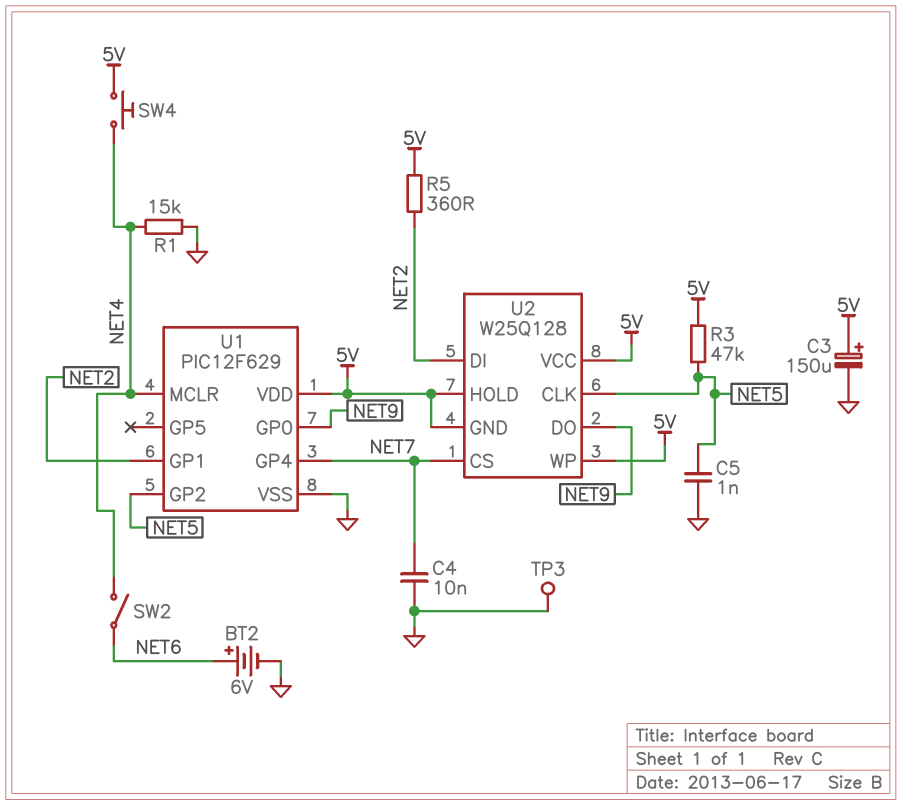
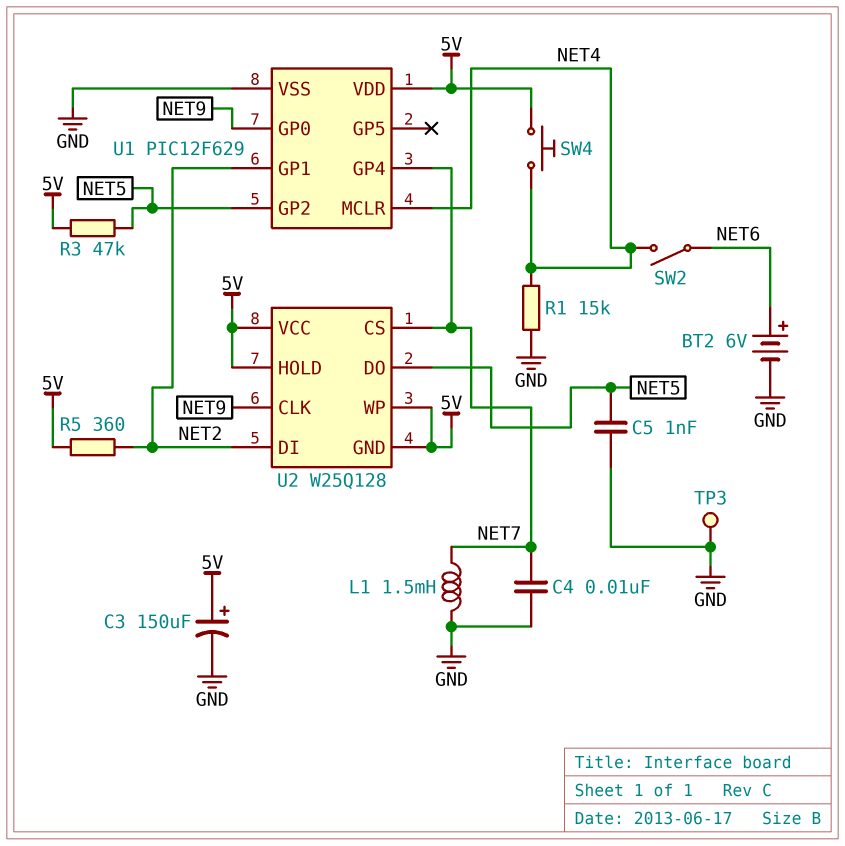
L1: none -> 1.5mH (GND, NET7)
U2 pin CLK: NET5 -> NET9
U2 pin DO: NET9 -> NET5

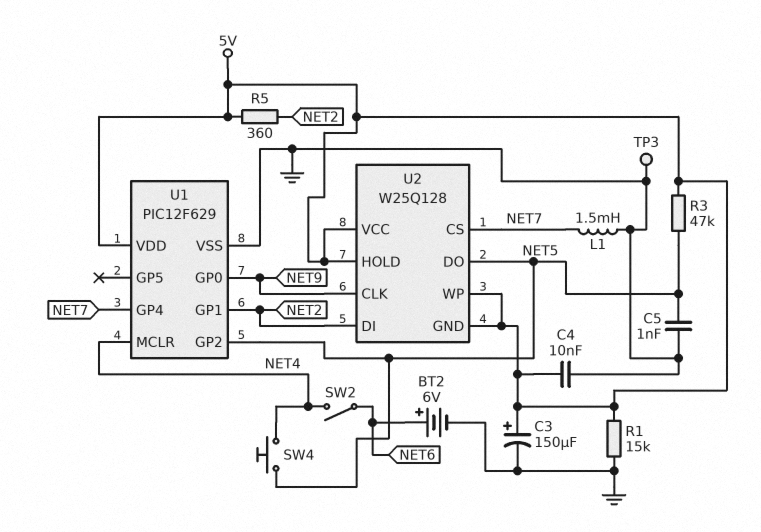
C4: 10nF (GND, NET7) -> 10nF (5V, GND)
R1: 15k (GND, NET4) -> 15k (5V, GND)
SW4: button (5V, NET4) -> button (NET4, NET5)

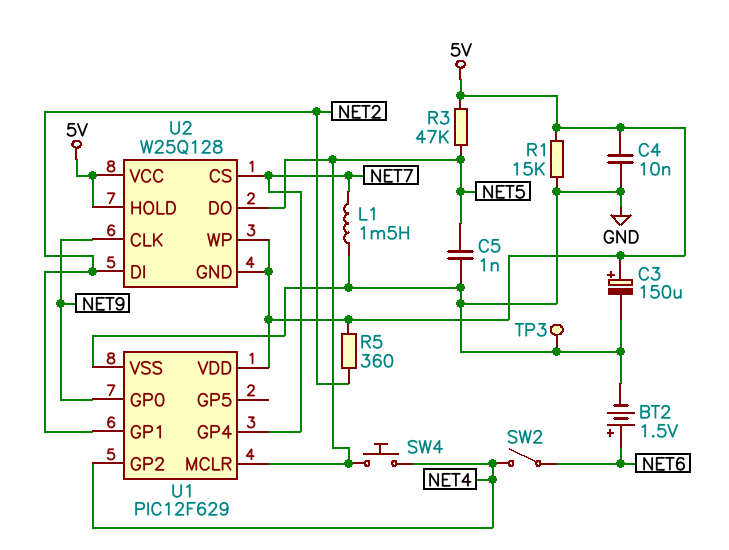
BT2: 6V (plus NET6, minus GND) -> 1.5V (plus NET6, minus GND)
U1 pin GP2: NET5 -> NET4
U1 pin MCLR: NET4 -> NET5

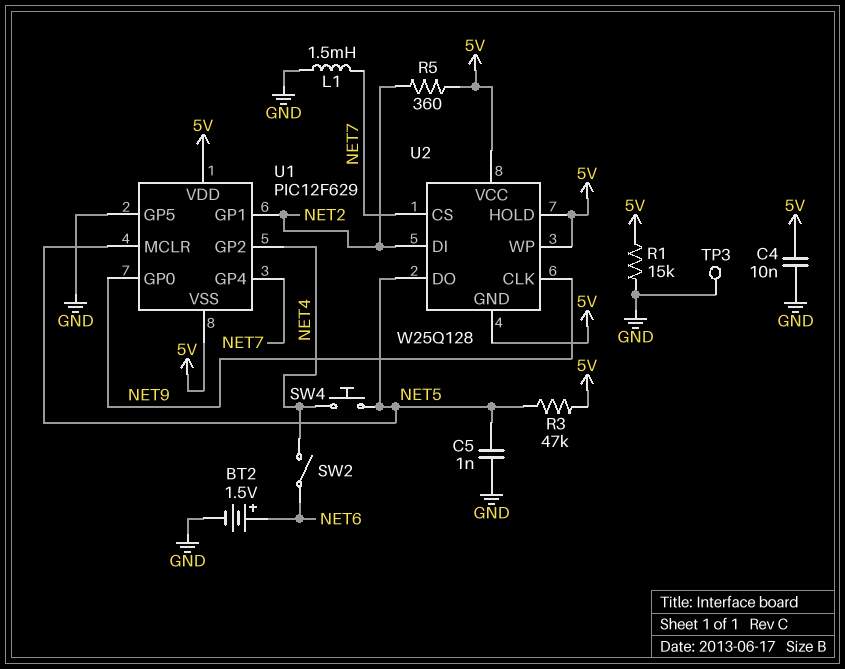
C3: 150uF (plus 5V, minus GND) -> none
U1 pin GP5: none -> GND
U1 pin VSS: GND -> 5V

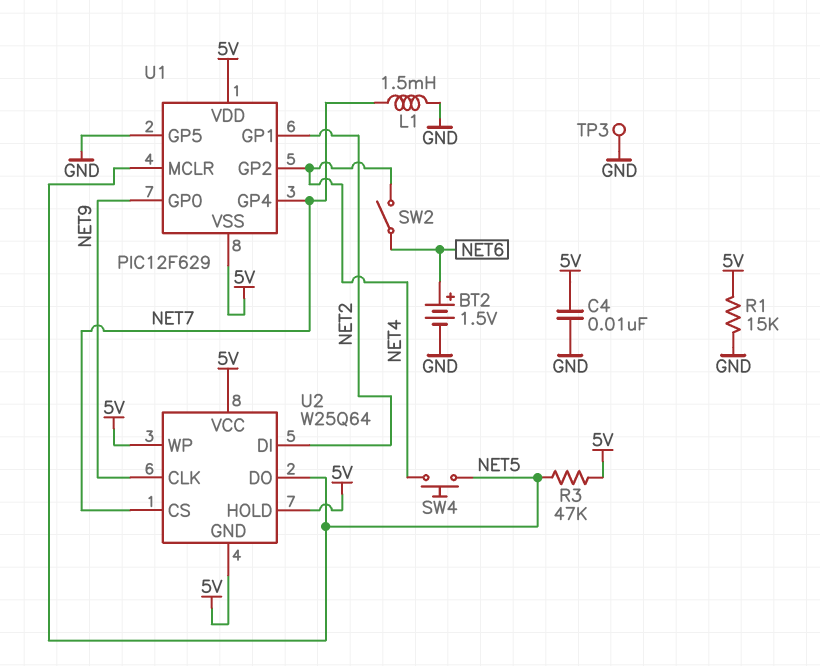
C5: 1nF (GND, NET5) -> none
R5: 360 (5V, NET2) -> none
U2: W25Q128 -> W25Q64

